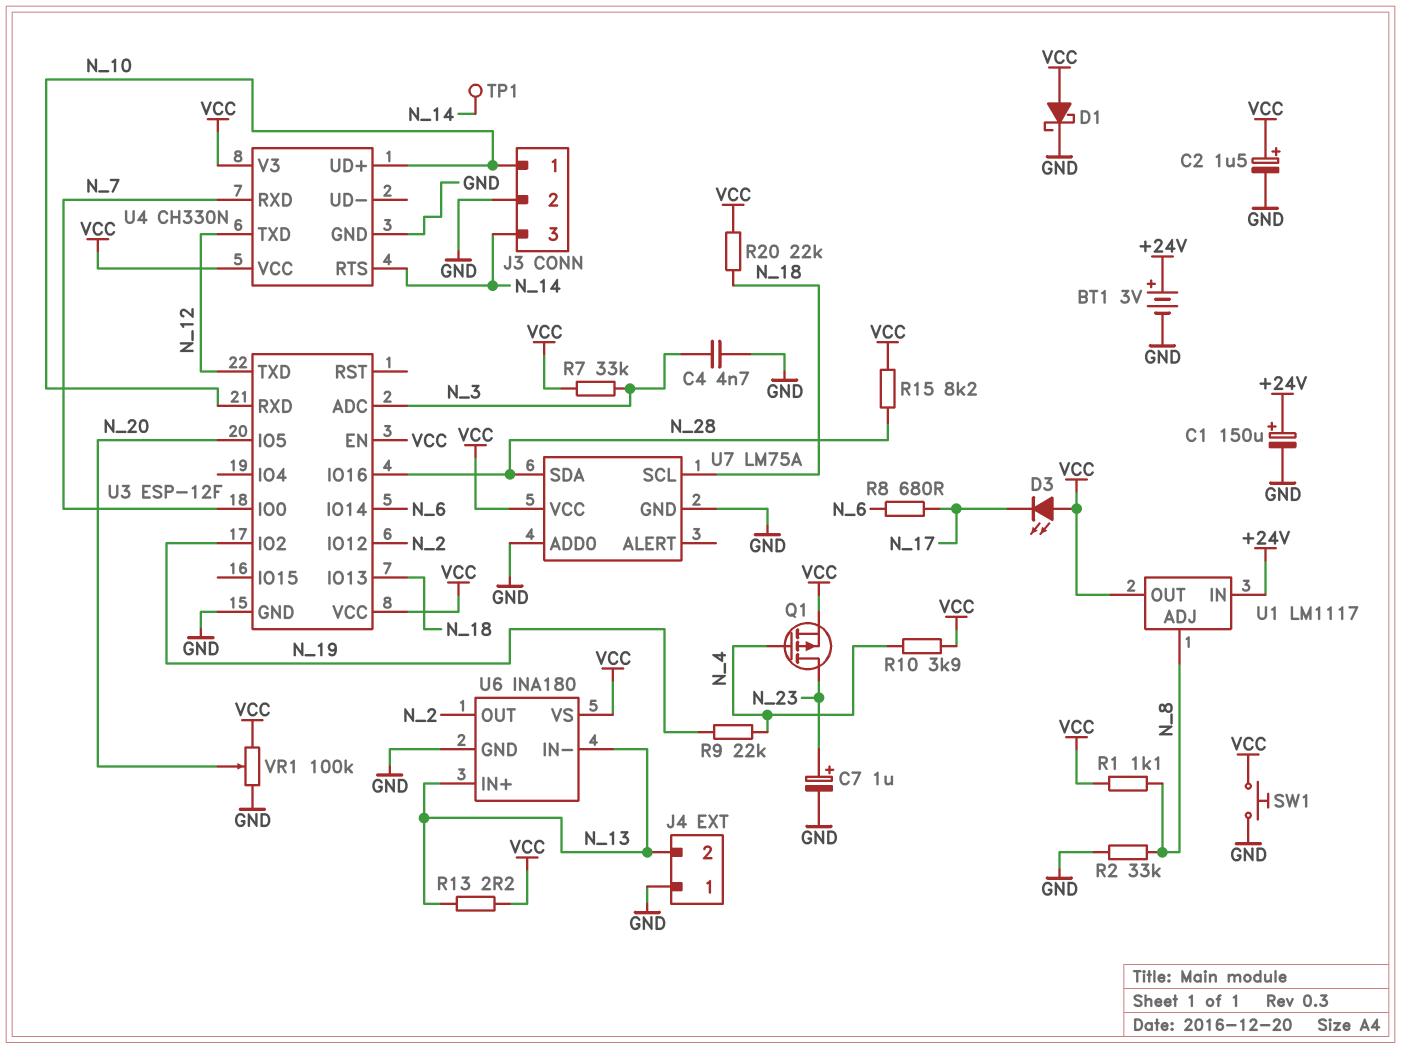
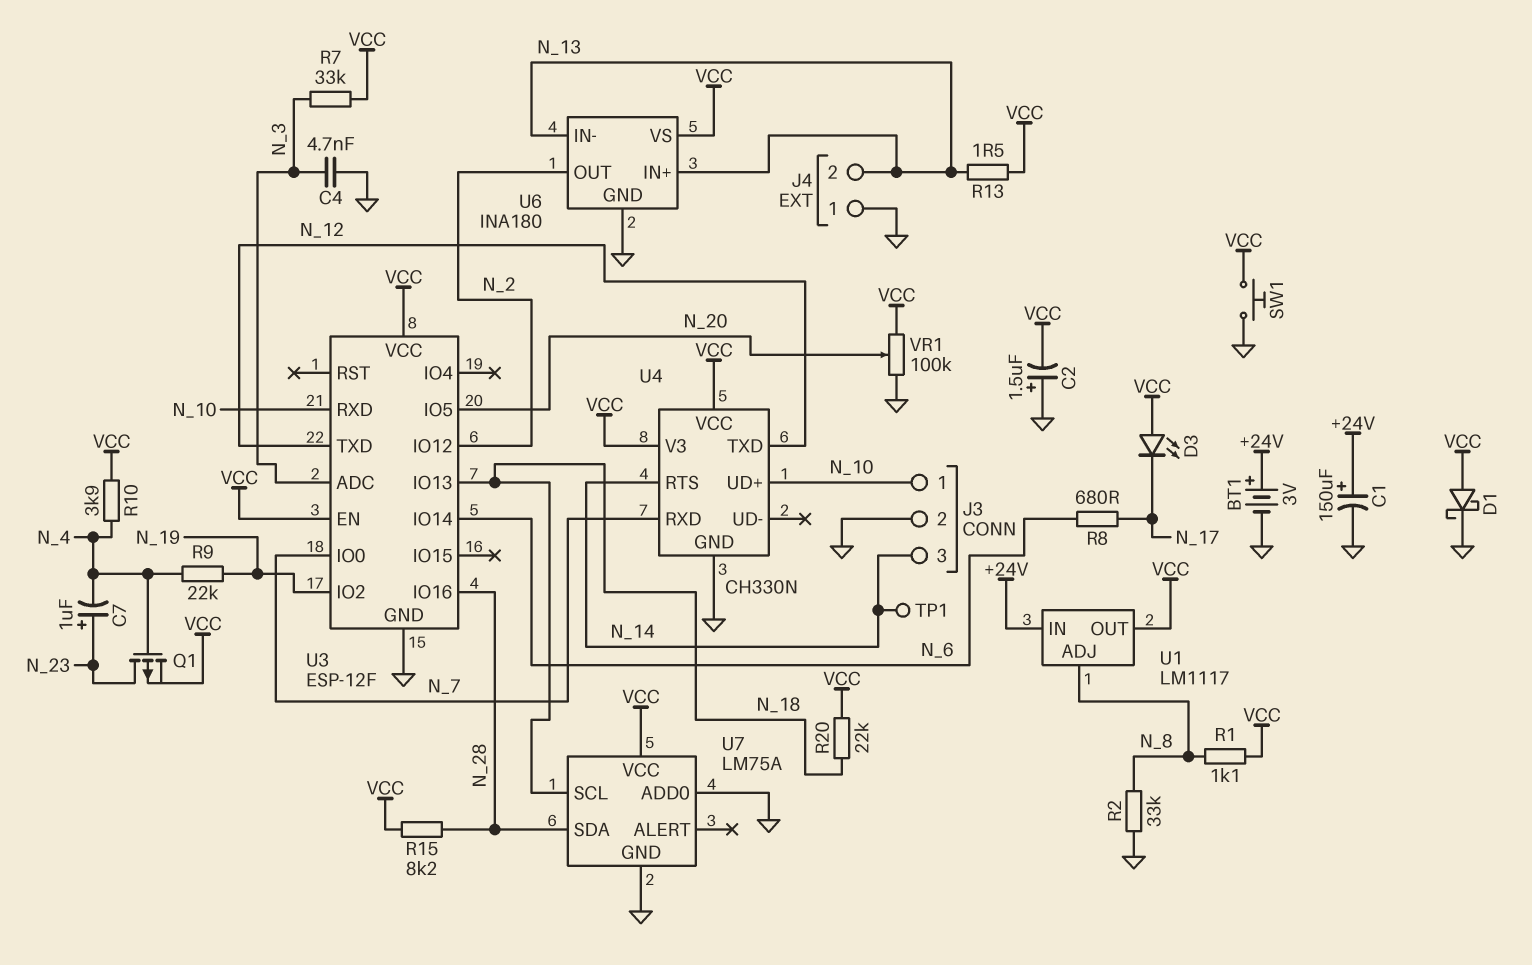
C2: 1.5uF (plus VCC, minus GND) -> 1.5uF (plus GND, minus VCC)
C7: 1uF (plus N_23, minus GND) -> 1uF (plus N_23, minus N_4)
R13: 2.2 (N_13, VCC) -> 1.5 (N_13, VCC)

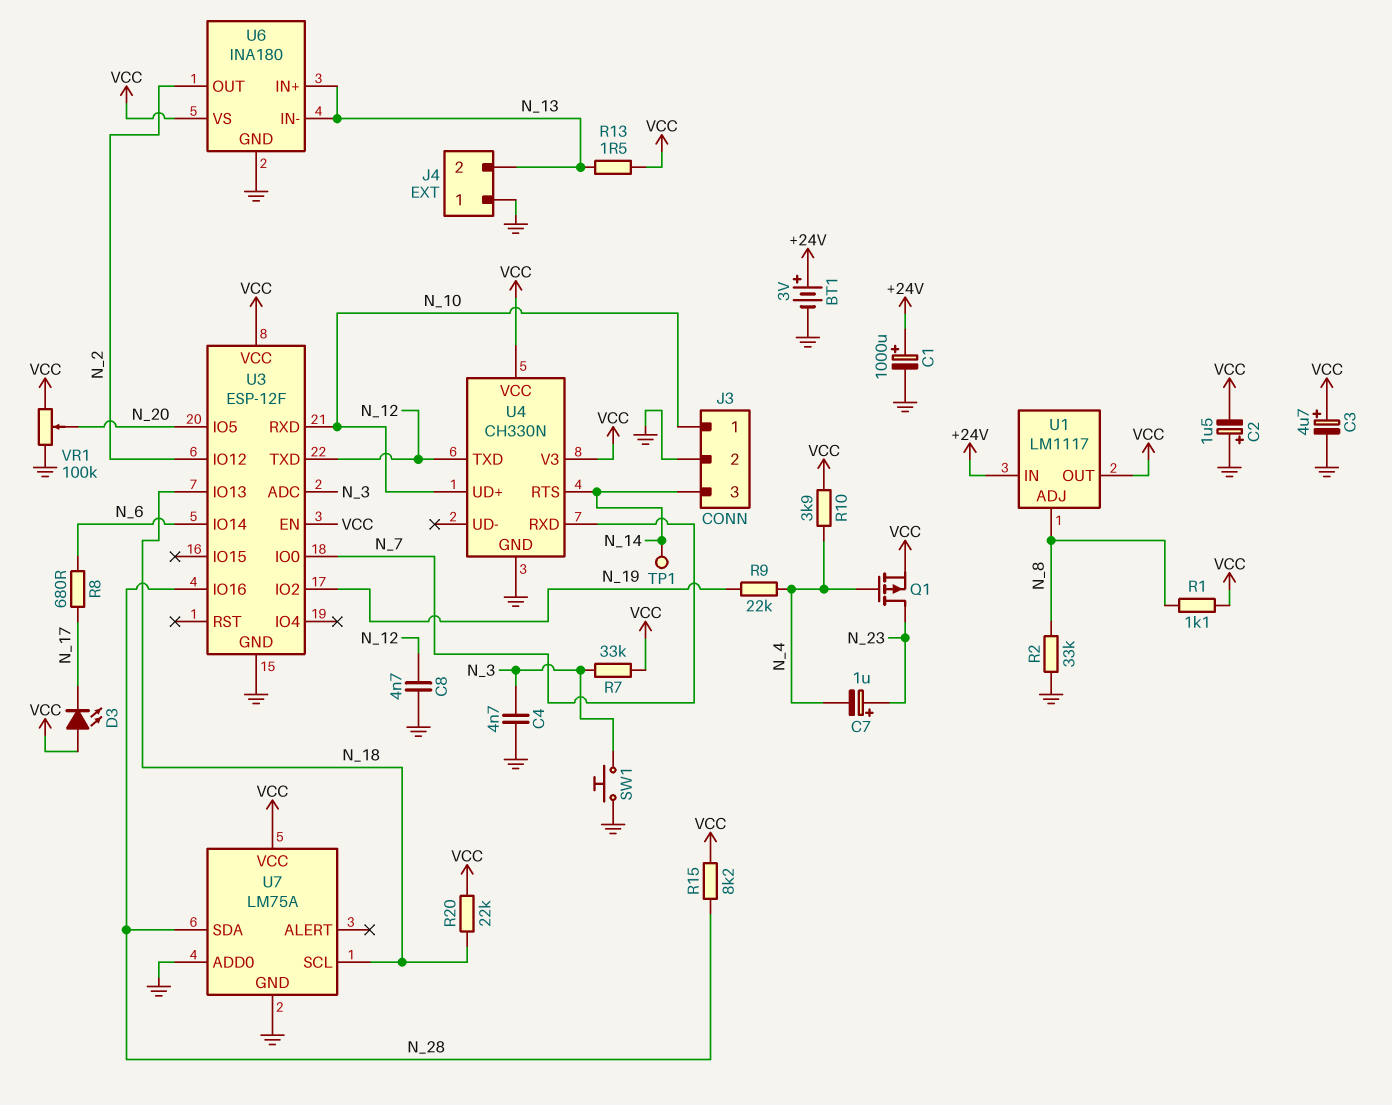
C1: 150uF (plus +24V, minus GND) -> 1000uF (plus +24V, minus GND)
C3: none -> 4.7uF (plus VCC, minus GND)
C8: none -> 4.7nF (GND, N_12)
D1: schottky (A VCC, K GND) -> none
SW1: button (GND, VCC) -> button (GND, N_3)

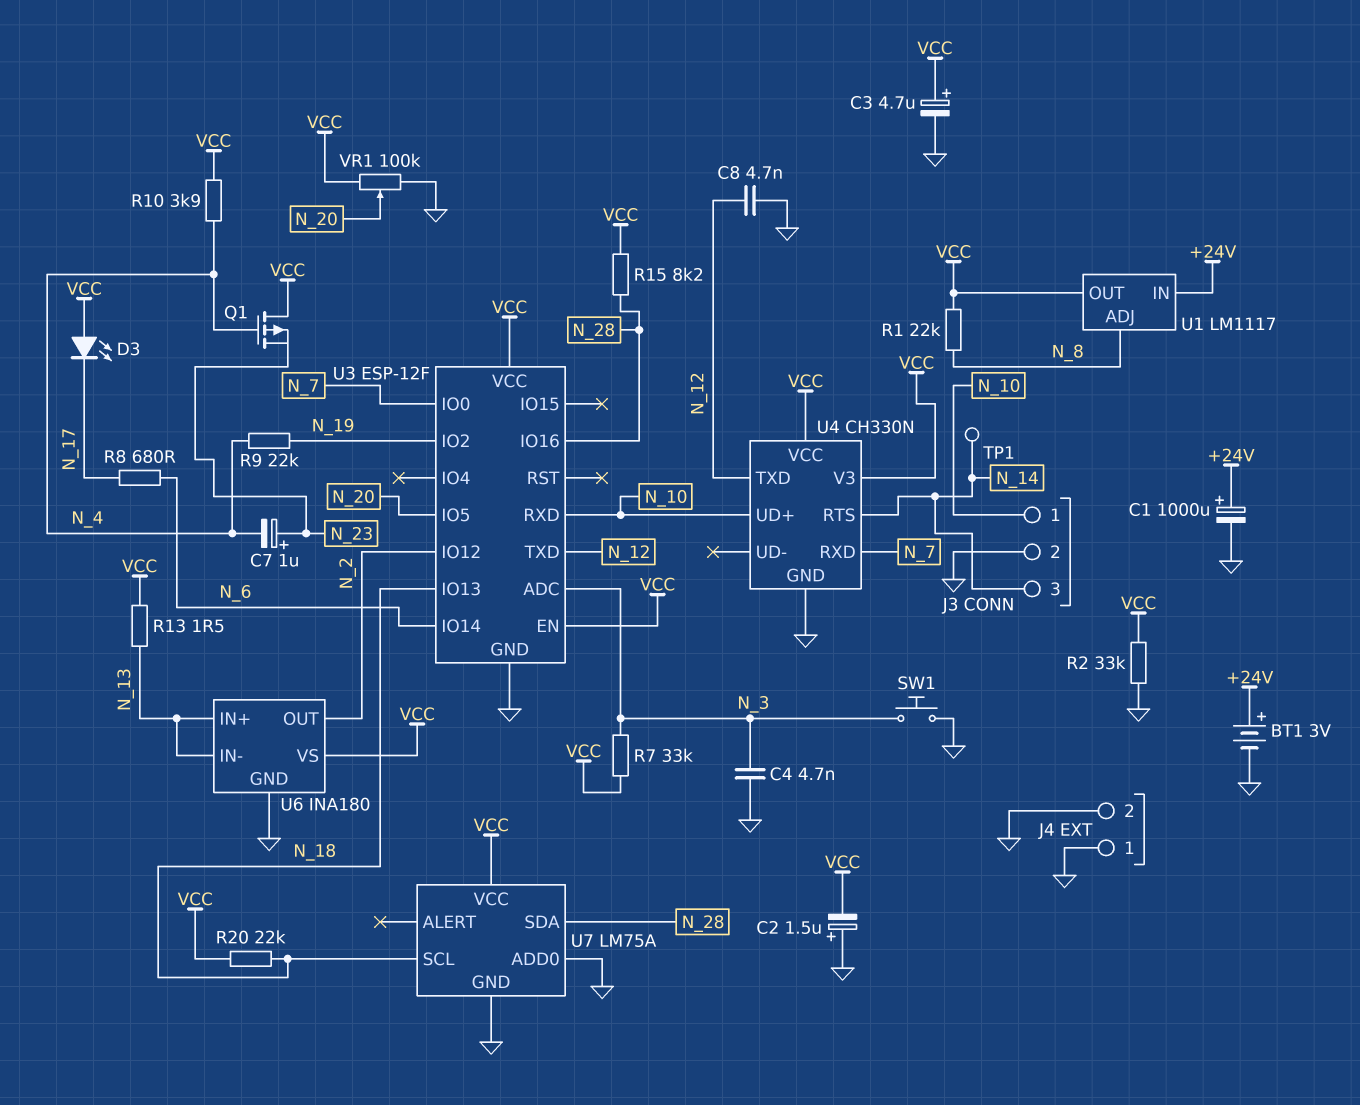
J4 pin 2: N_13 -> GND
Q1: PMOS (G N_4, D N_23, S VCC) -> PMOS (G N_4, D VCC, S N_23)
R1: 1.1k (N_8, VCC) -> 22k (N_8, VCC)
R2: 33k (GND, N_8) -> 33k (GND, VCC)

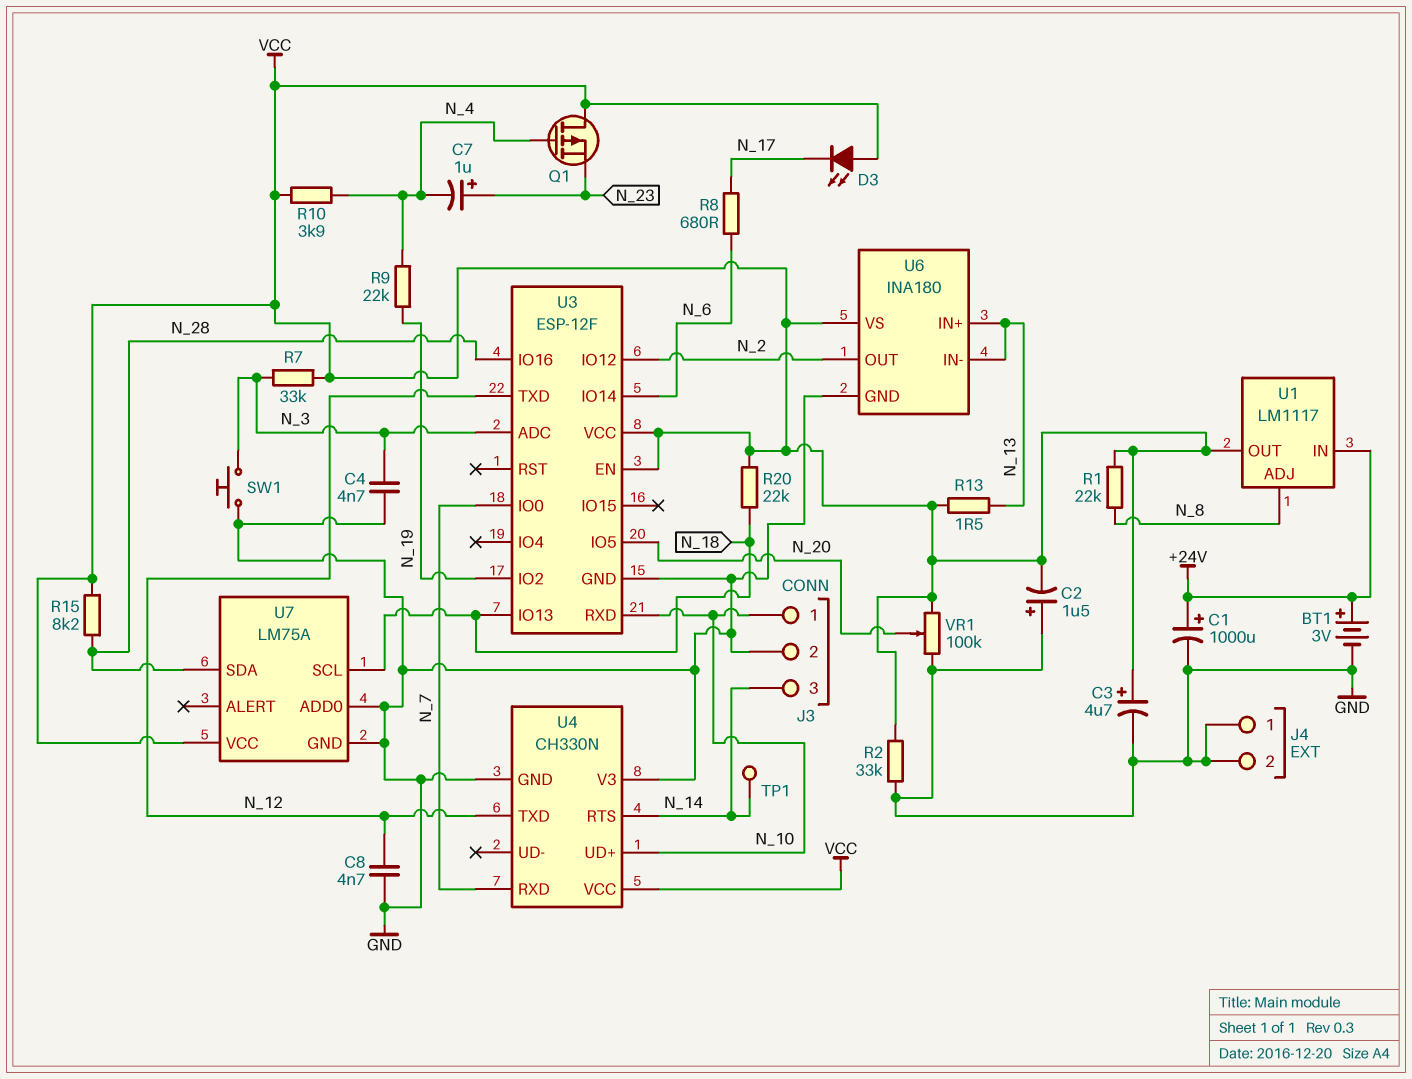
U4 pin V3: VCC -> GND

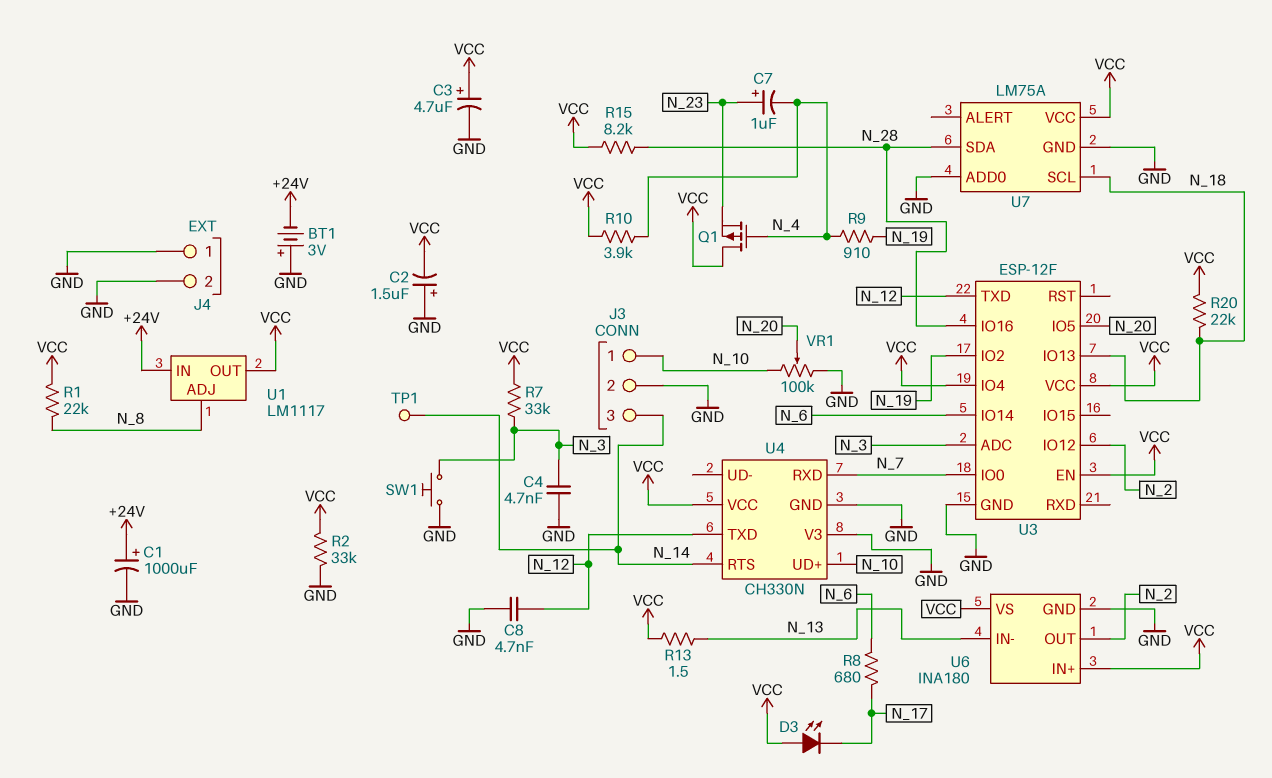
BT1: 3V (plus +24V, minus GND) -> 3V (plus GND, minus +24V)
R9: 22k (N_4, N_19) -> 910 (N_4, N_19)
U3 pin IO4: none -> VCC
U3 pin RXD: N_10 -> none
U6 pin IN+: N_13 -> VCC
VR1: 100k (GND, VCC, wiper N_20) -> 100k (GND, N_10, wiper N_20)

